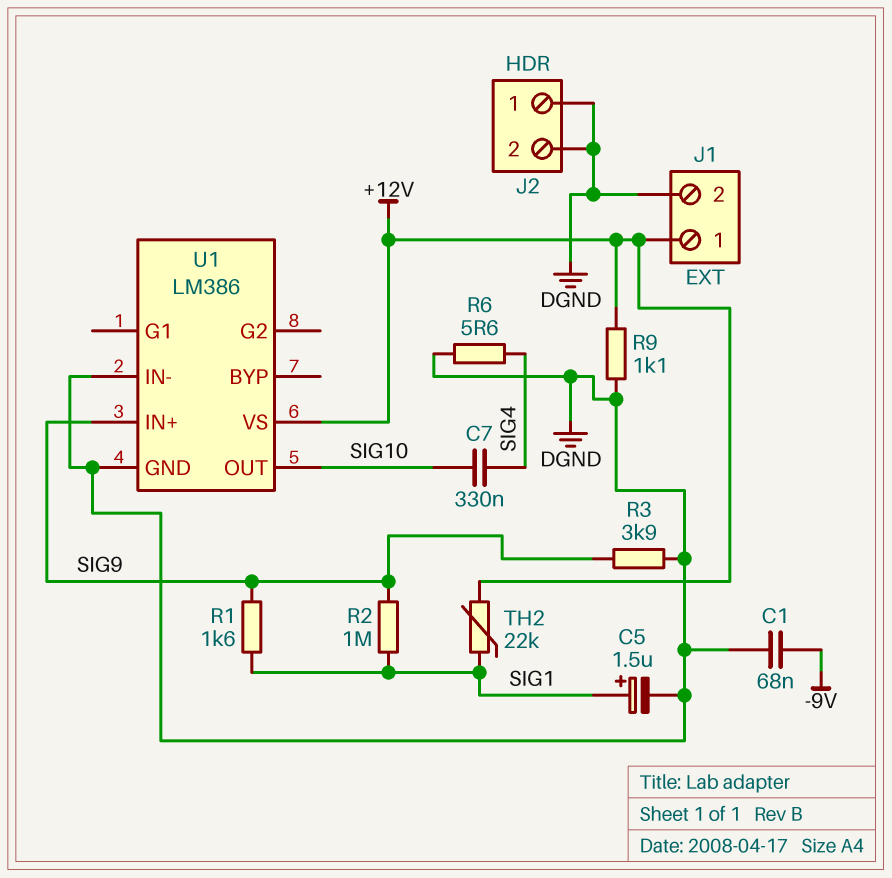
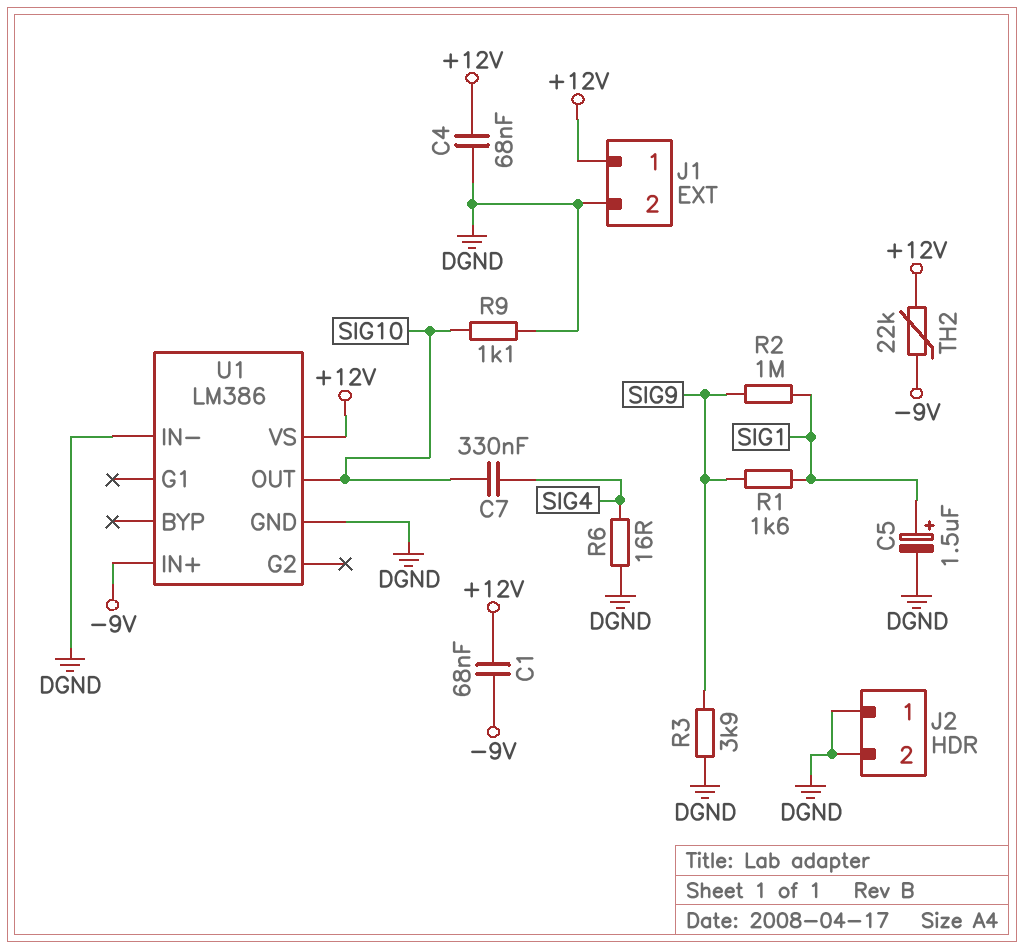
C1: 68nF (-9V, DGND) -> 68nF (+12V, -9V)
C4: none -> 68nF (+12V, DGND)
R6: 5.6 (DGND, SIG4) -> 16 (DGND, SIG4)
R9: 1.1k (+12V, DGND) -> 1.1k (DGND, SIG10)
TH2: 22k (+12V, SIG1) -> 22k (+12V, -9V)
U1 pin IN+: SIG9 -> -9V

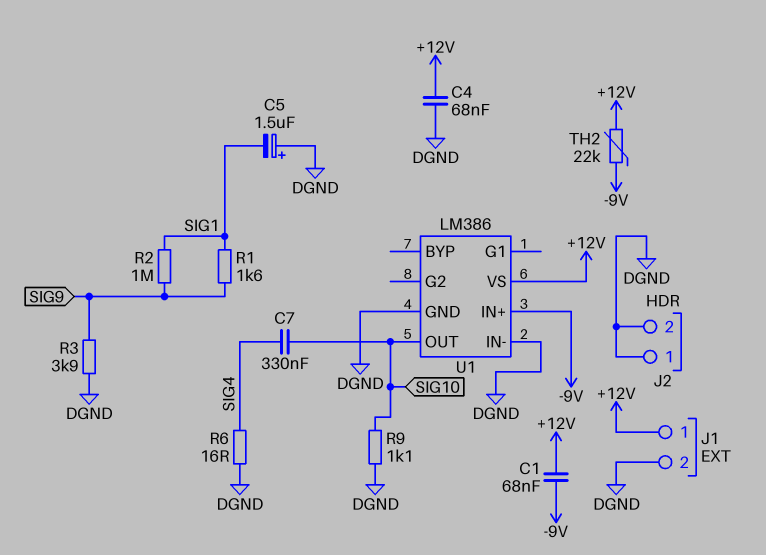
C5: 1.5uF (plus SIG1, minus DGND) -> 1.5uF (plus DGND, minus SIG1)

